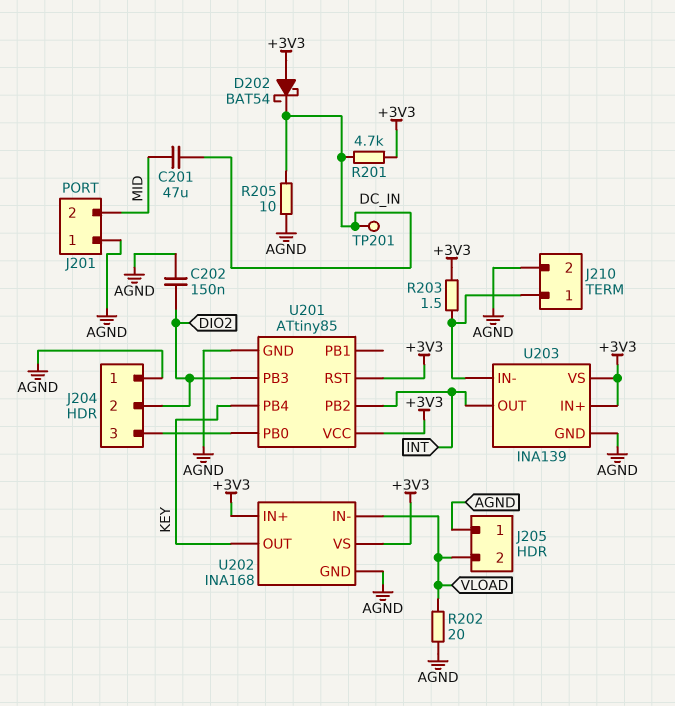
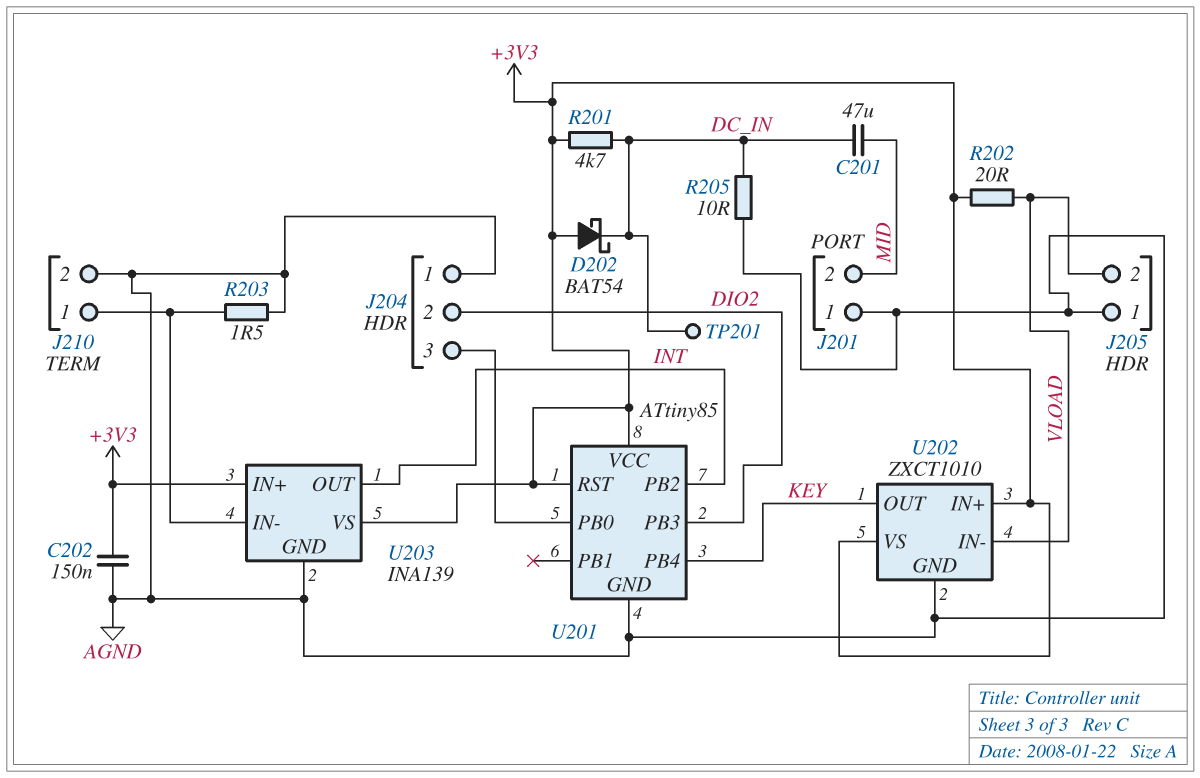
C202: 150nF (AGND, DIO2) -> 150nF (+3V3, AGND)
R202: 20 (AGND, VLOAD) -> 20 (+3V3, VLOAD)
R203: 1.5 (+3V3, J210/1) -> 1.5 (AGND, J210/1)
U202: INA168 -> ZXCT1010

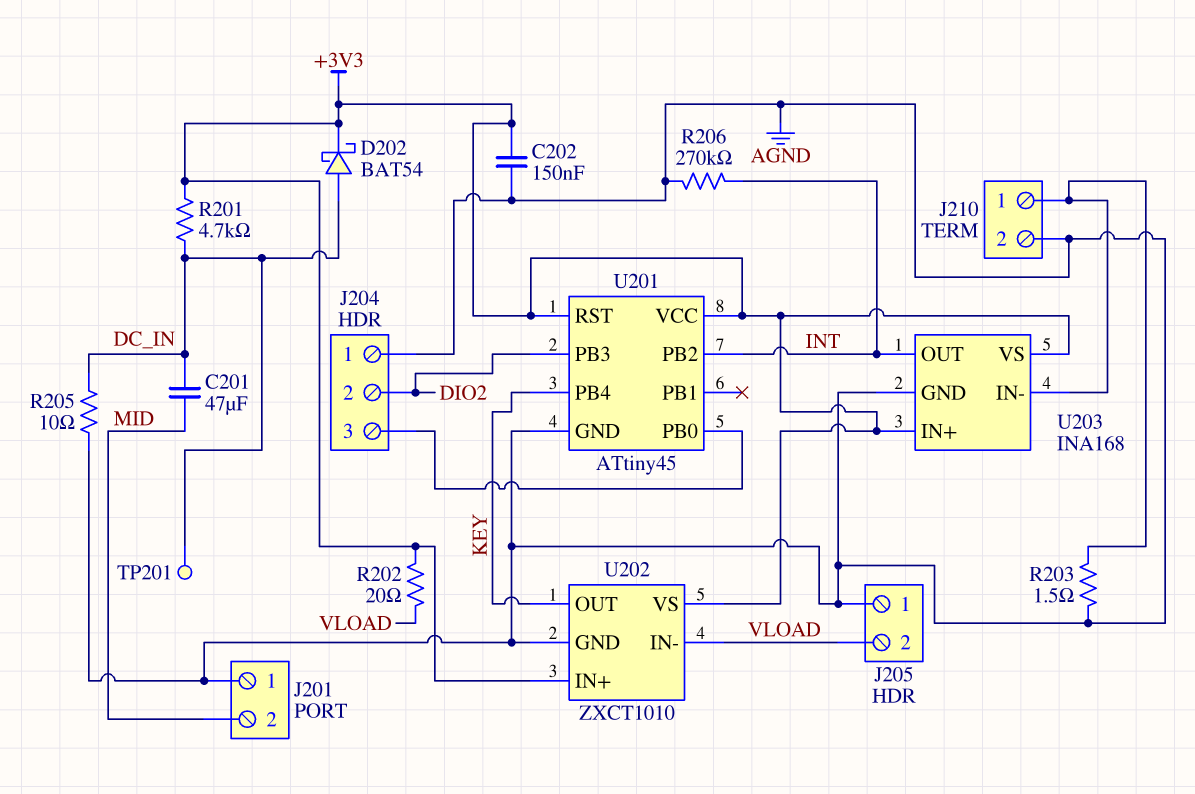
D202: schottky BAT54 (A +3V3, K DC_IN) -> schottky BAT54 (A DC_IN, K +3V3)
R206: none -> 270k (AGND, INT)
U201: ATtiny85 -> ATtiny45
U203: INA139 -> INA168

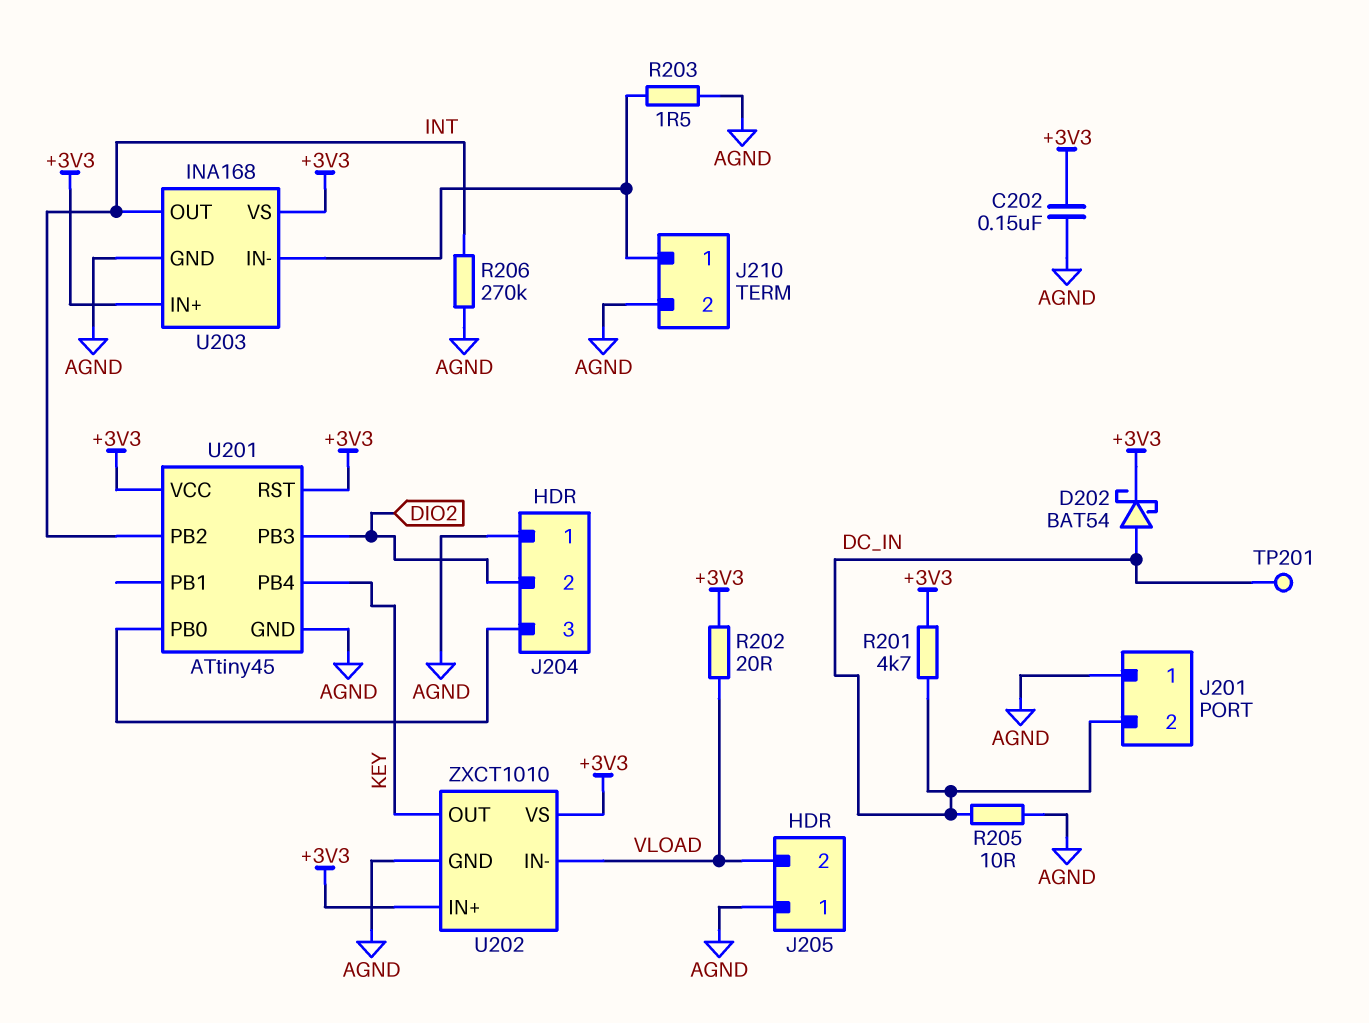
C201: 47uF (DC_IN, MID) -> none
J201 pin 2: MID -> DC_IN

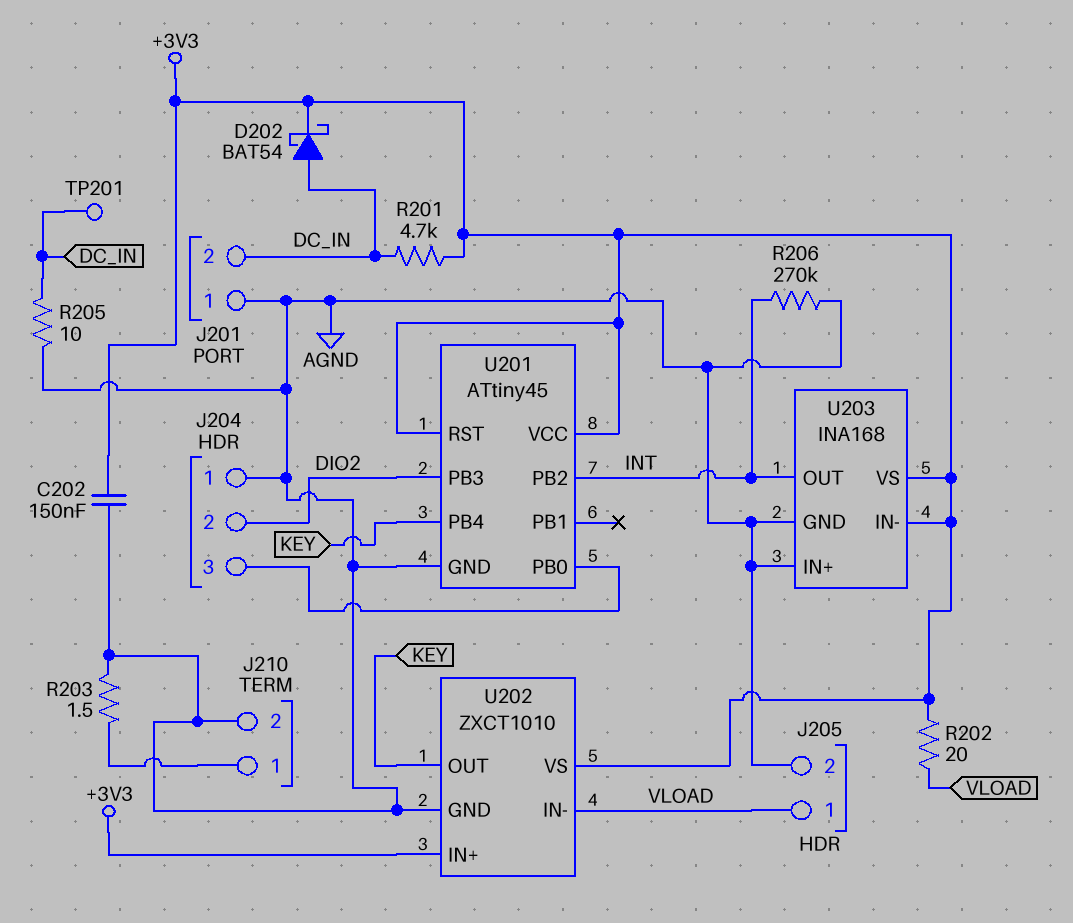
J205 pin 1: AGND -> VLOAD
J205 pin 2: VLOAD -> AGND
U203 pin IN+: +3V3 -> AGND
U203 pin IN-: J210/1 -> +3V3

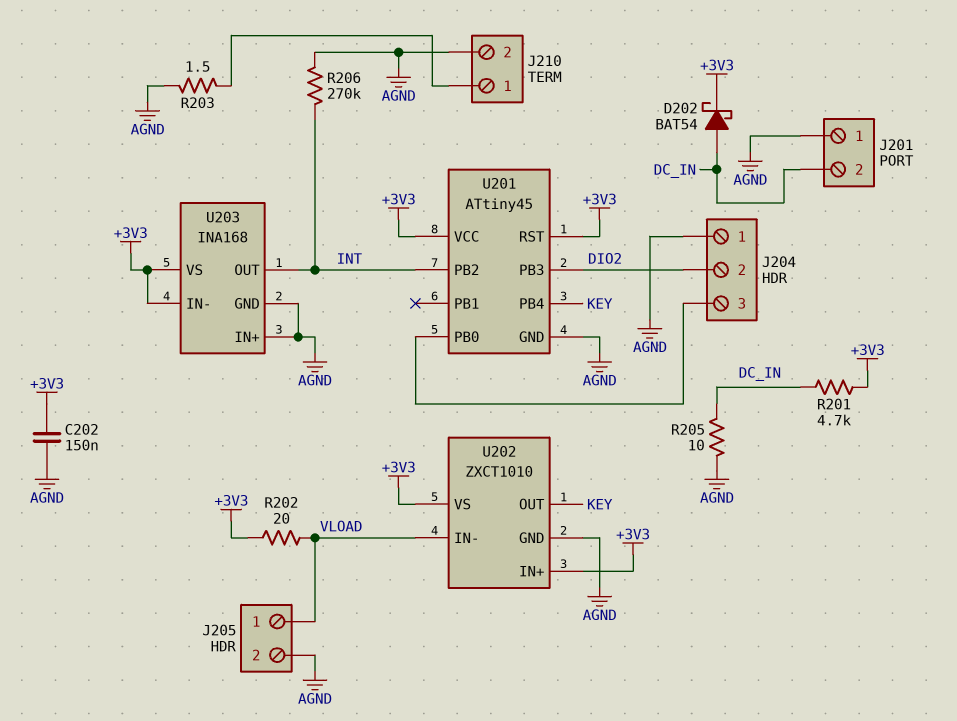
TP201: test point (DC_IN) -> none

